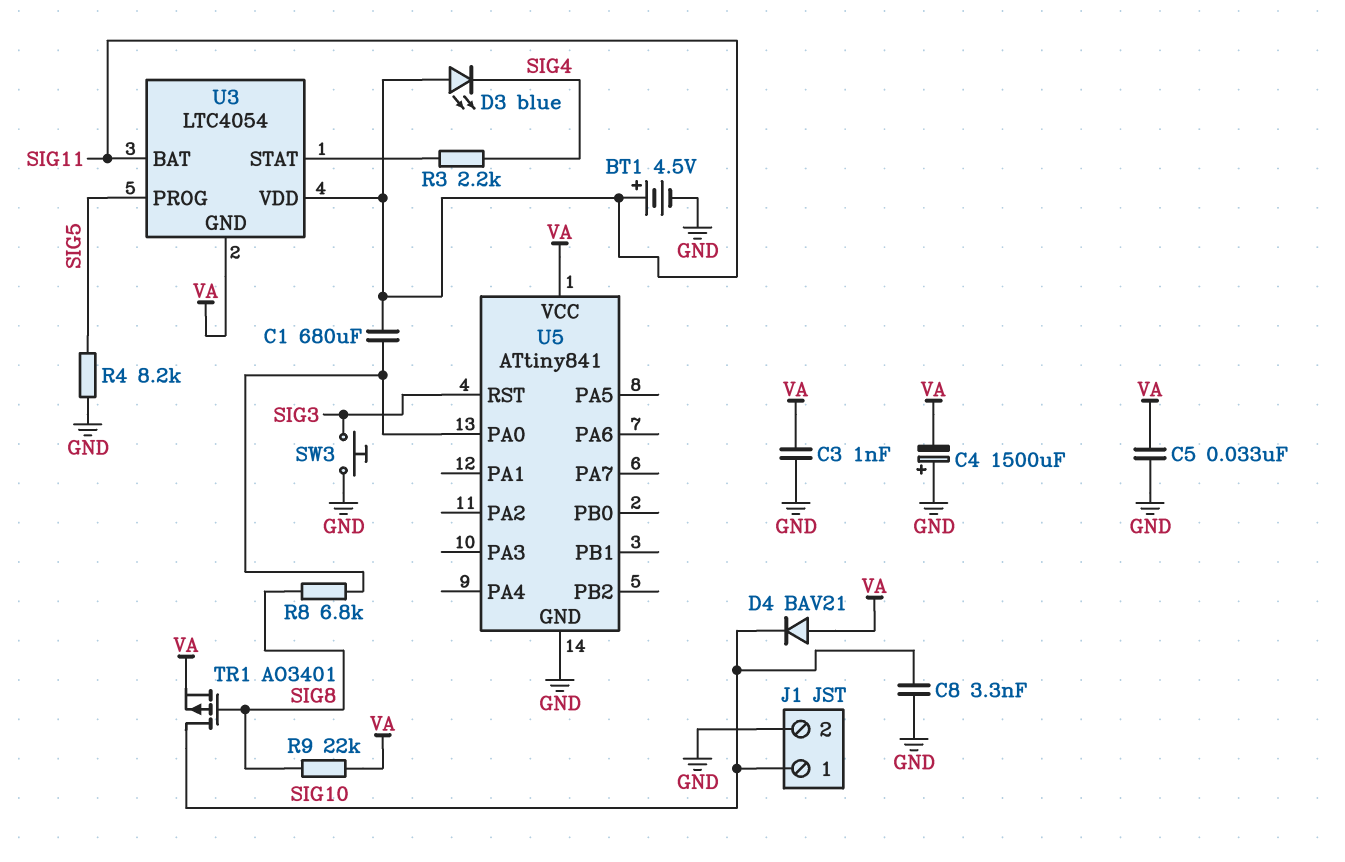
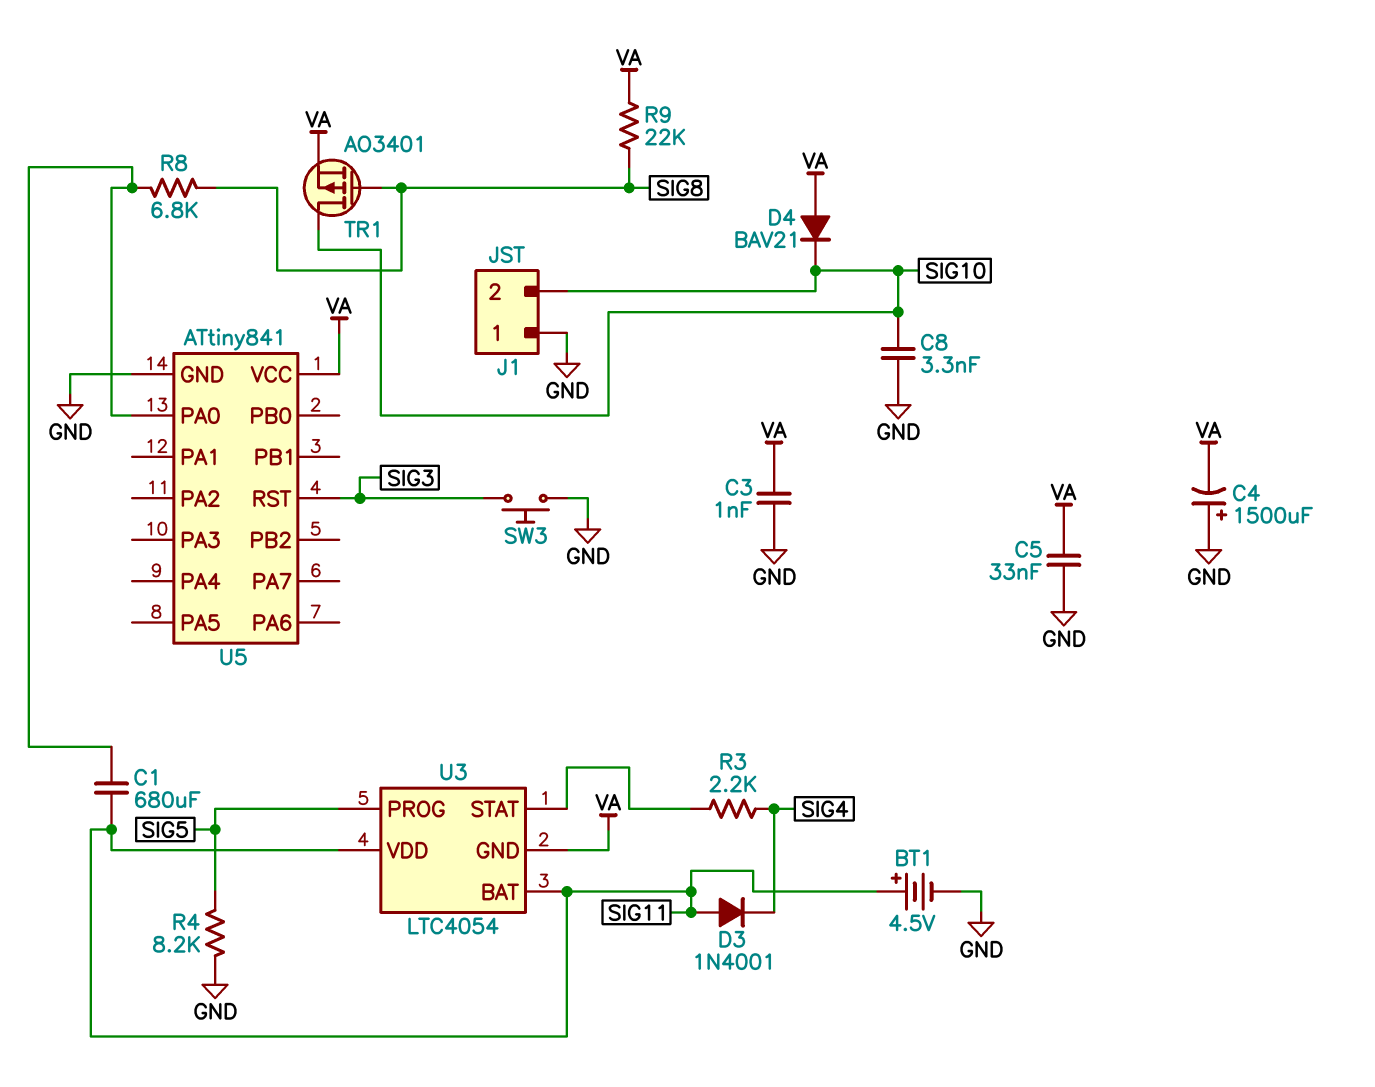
D3: LED blue (A SIG11, K SIG4) -> diode 1N4001 (A SIG11, K SIG4)
J1 pin 1: SIG10 -> GND
J1 pin 2: GND -> SIG10

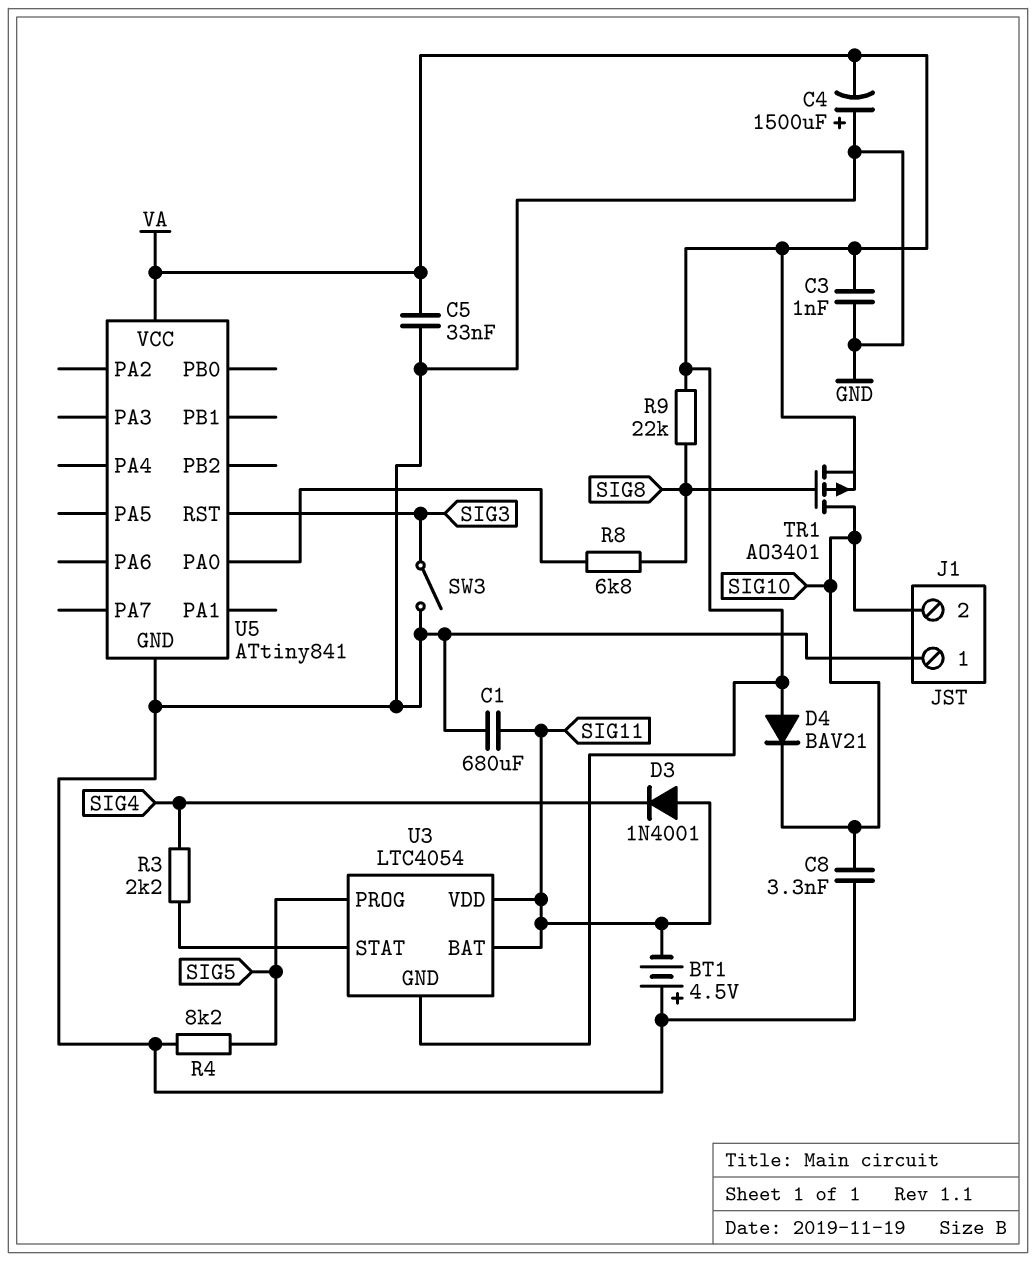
BT1: 4.5V (plus SIG11, minus GND) -> 4.5V (plus GND, minus SIG11)
C1: 680uF (SIG11, U5/PA0) -> 680uF (GND, SIG11)
SW3: button (GND, SIG3) -> switch (GND, SIG3)

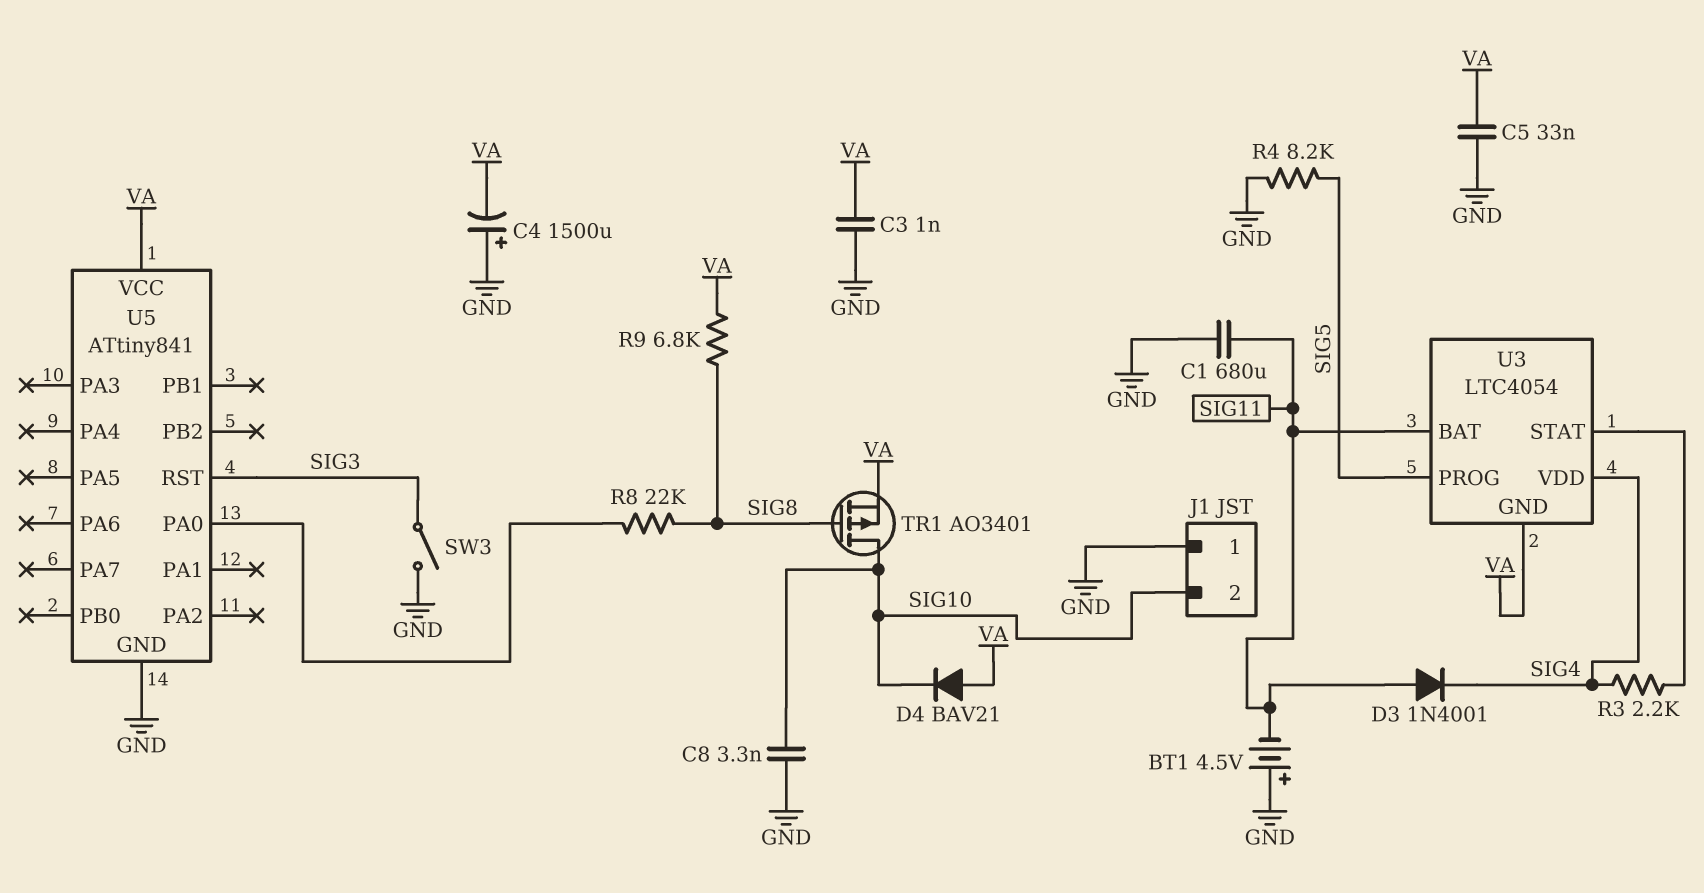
R8: 6.8k (SIG8, U5/PA0) -> 22k (SIG8, U5/PA0)
R9: 22k (SIG8, VA) -> 6.8k (SIG8, VA)
U3 pin VDD: SIG11 -> SIG4

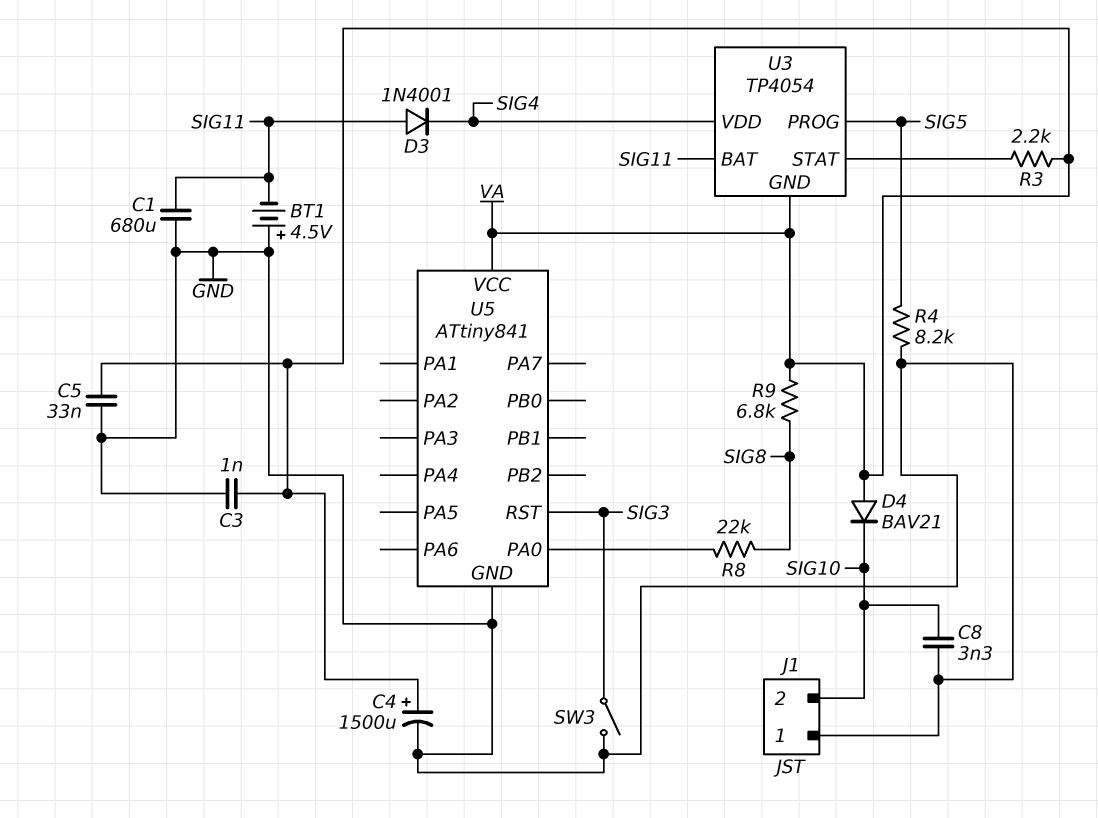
C4: 1500uF (plus GND, minus VA) -> 1500uF (plus VA, minus GND)
R3: 2.2k (SIG4, U3/STAT) -> 2.2k (U3/STAT, VA)
TR1: PMOS AO3401 (G SIG8, D SIG10, S VA) -> none
U3: LTC4054 -> TP4054

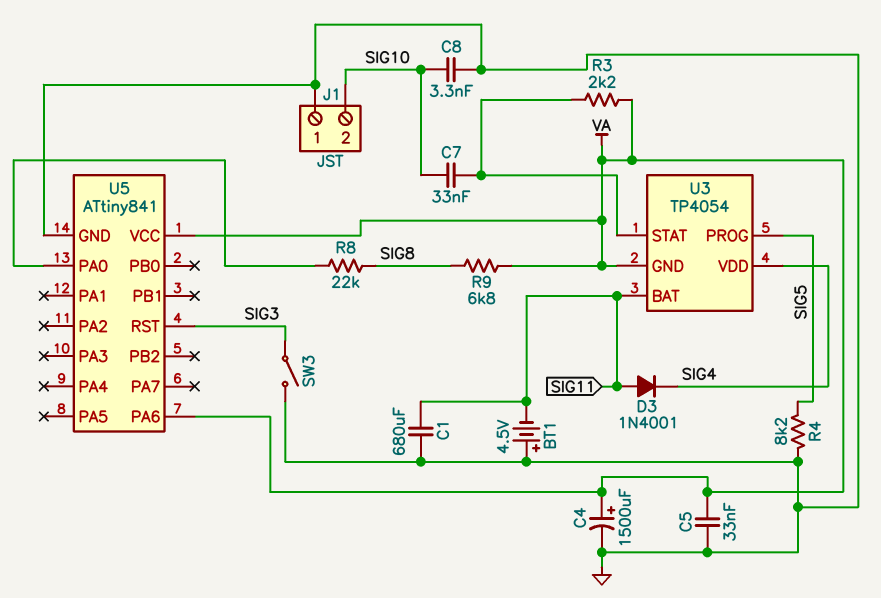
C3: 1nF (GND, VA) -> none
C7: none -> 33nF (SIG10, U3/STAT)
D4: diode BAV21 (A VA, K SIG10) -> none
U5 pin PA6: none -> VA

